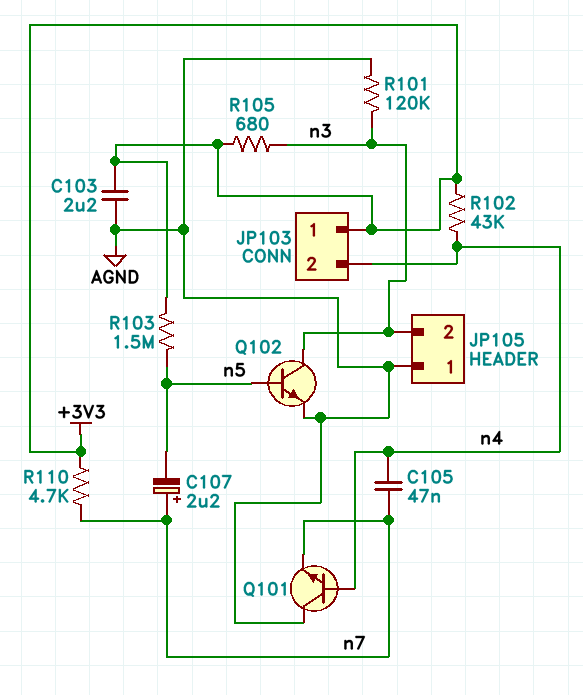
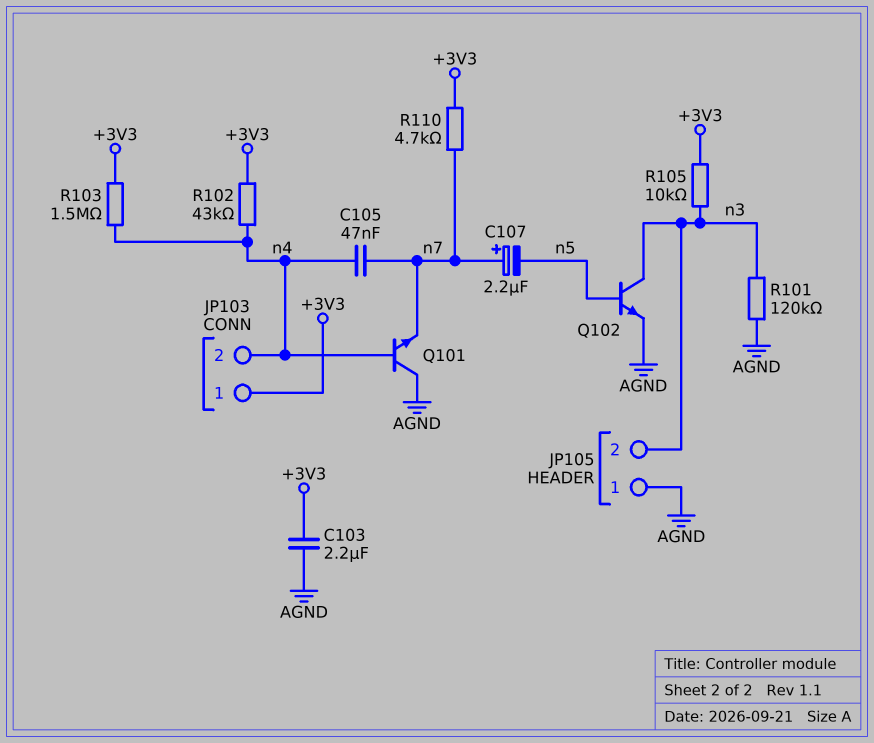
R103: 1.5M (+3V3, n5) -> 1.5M (+3V3, n4)
R105: 680 (+3V3, n3) -> 10k (+3V3, n3)

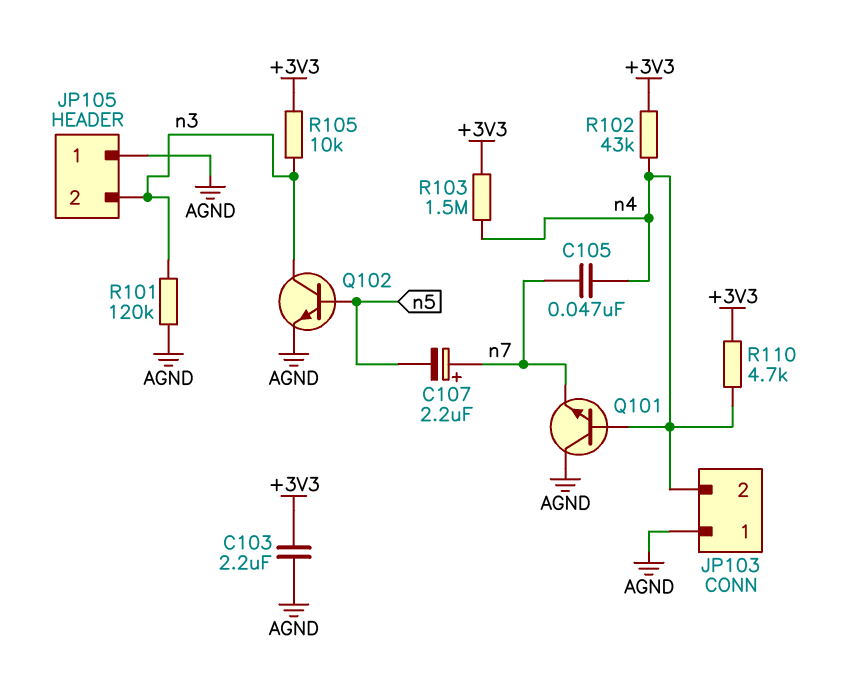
JP103 pin 1: +3V3 -> AGND
R110: 4.7k (+3V3, n7) -> 4.7k (+3V3, n4)

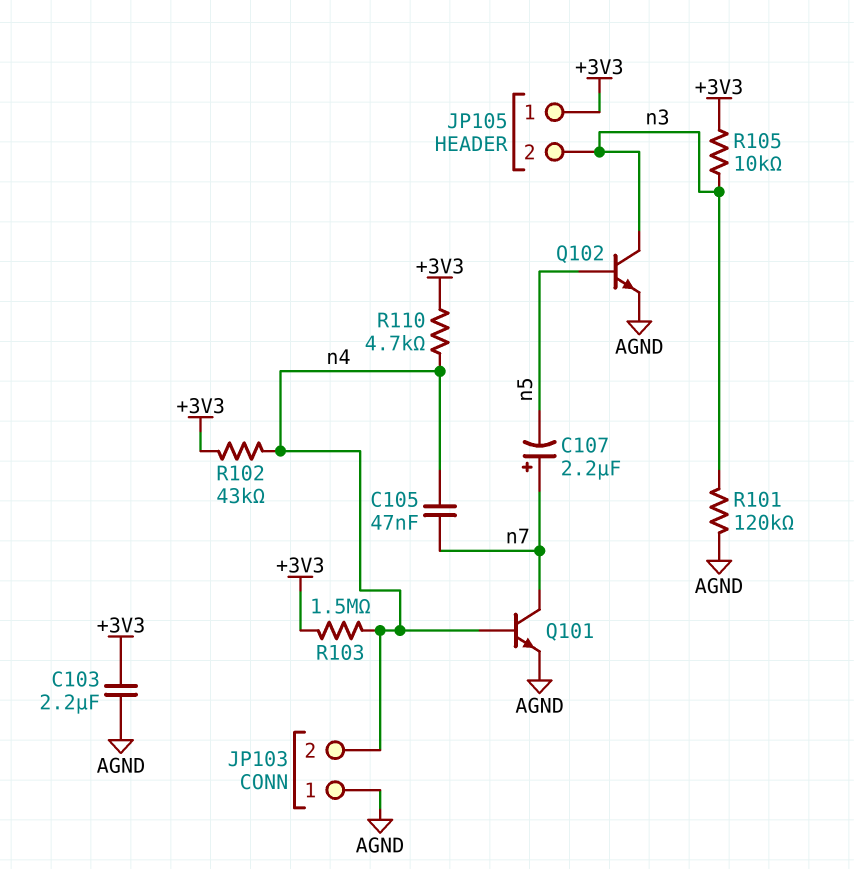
JP105 pin 1: AGND -> +3V3
Q101: NPN (B n4, C AGND, E n7) -> NPN (B n4, C n7, E AGND)

